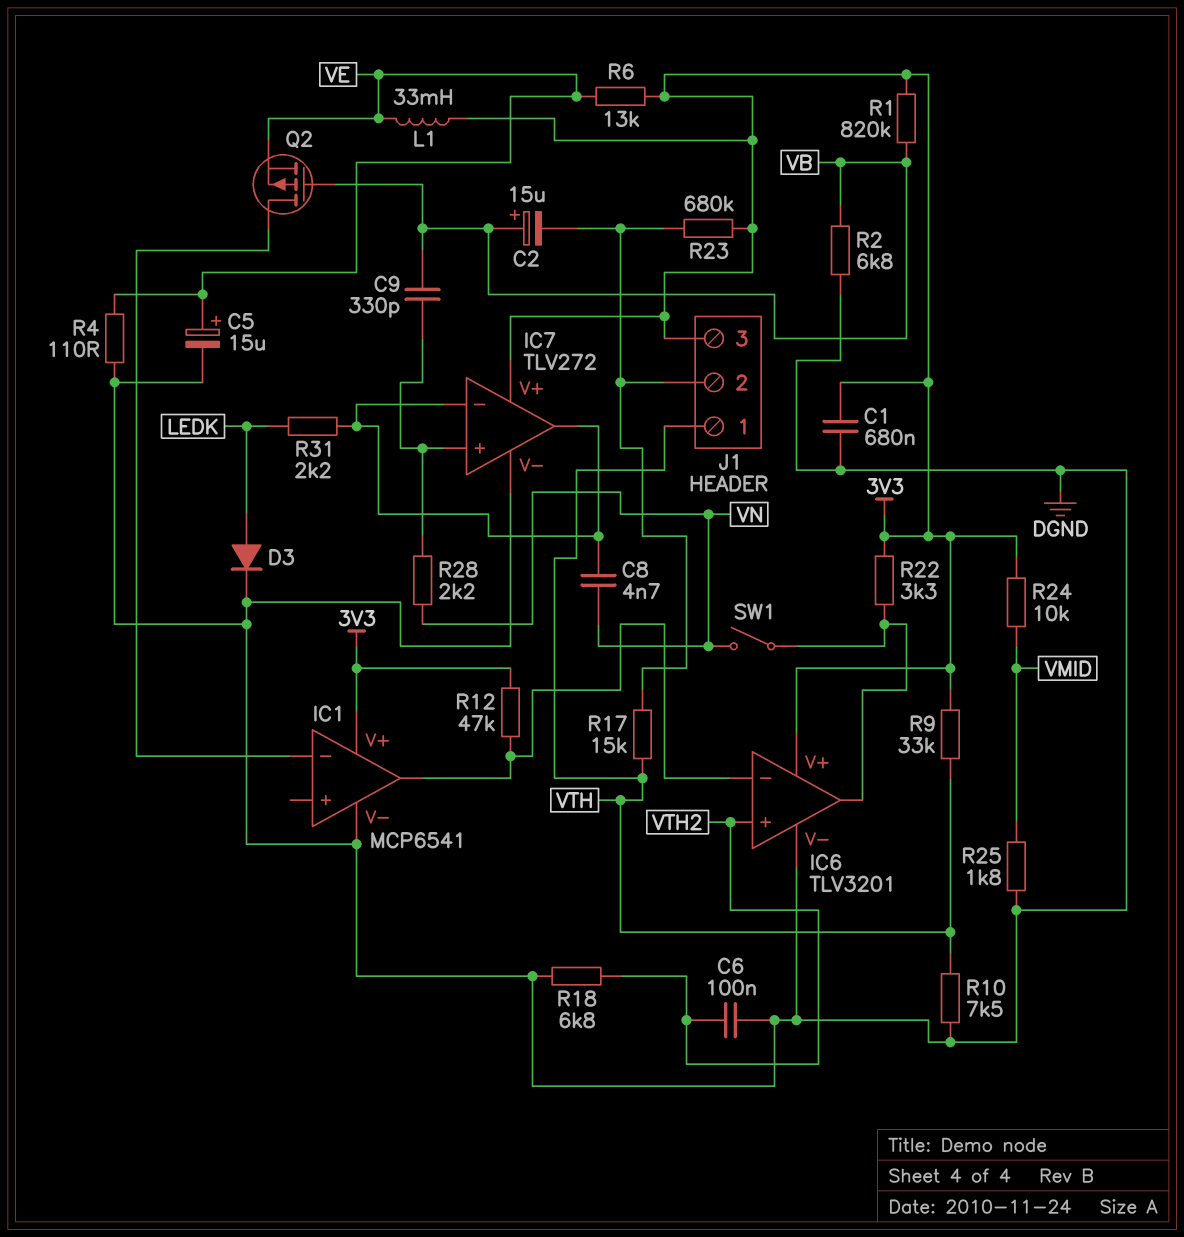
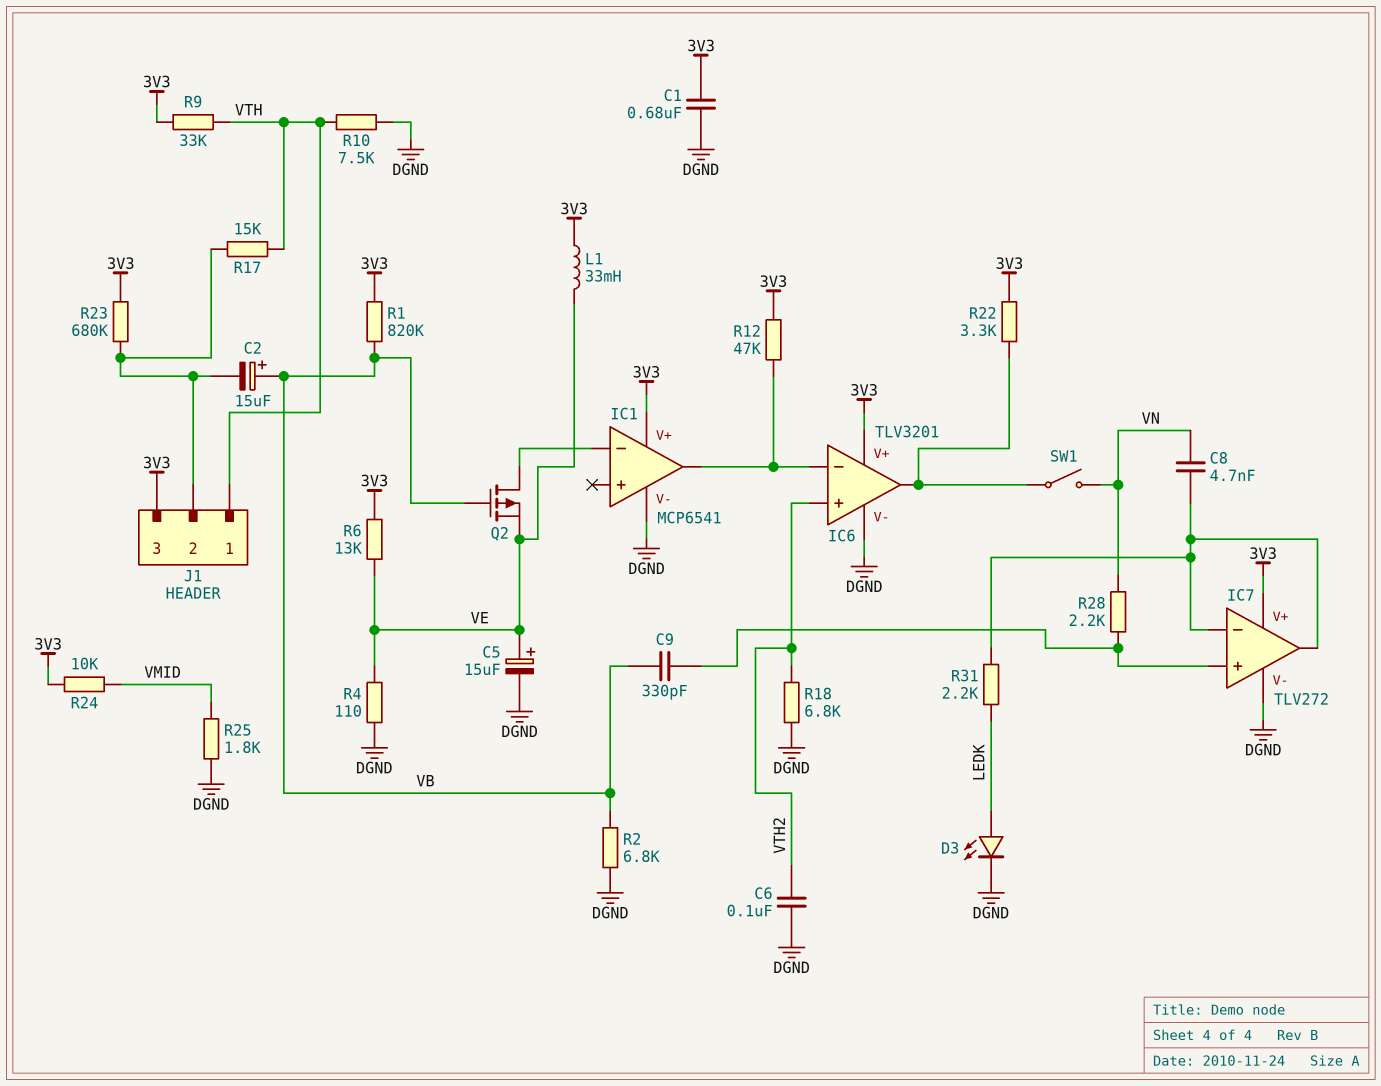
D3: diode (A LEDK, K DGND) -> LED (A LEDK, K DGND)

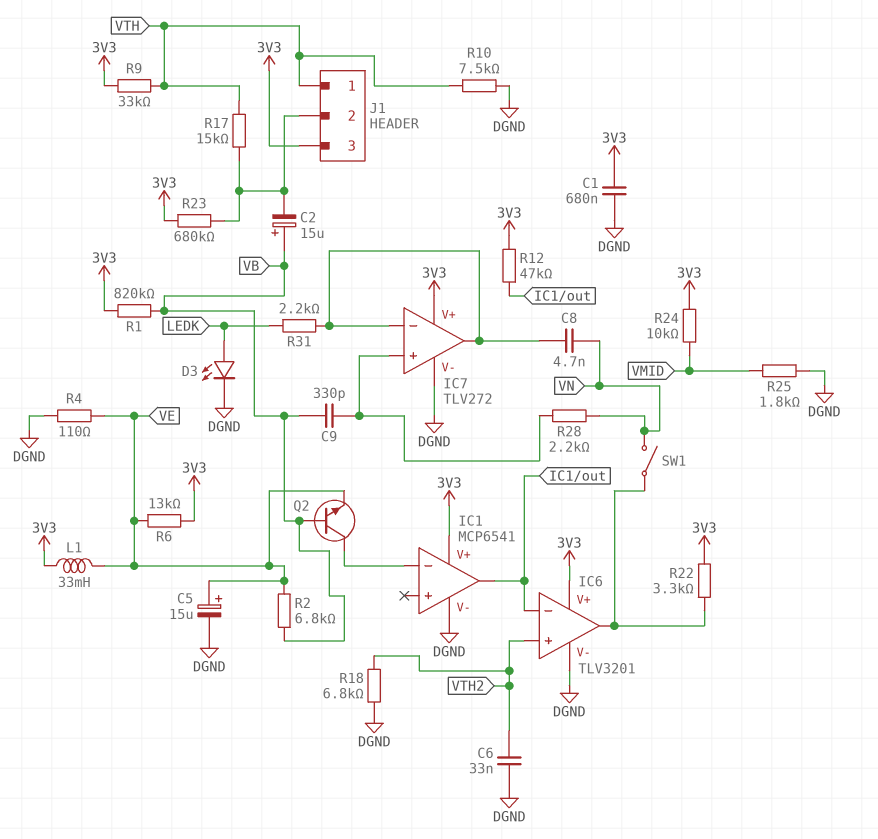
C6: 100nF (DGND, VTH2) -> 33nF (DGND, VTH2)
Q2: PMOS (G VB, D IC1/in-, S VE) -> NPN (B VB, C IC1/in-, E VE)
R2: 6.8k (DGND, VB) -> 6.8k (VB, VE)

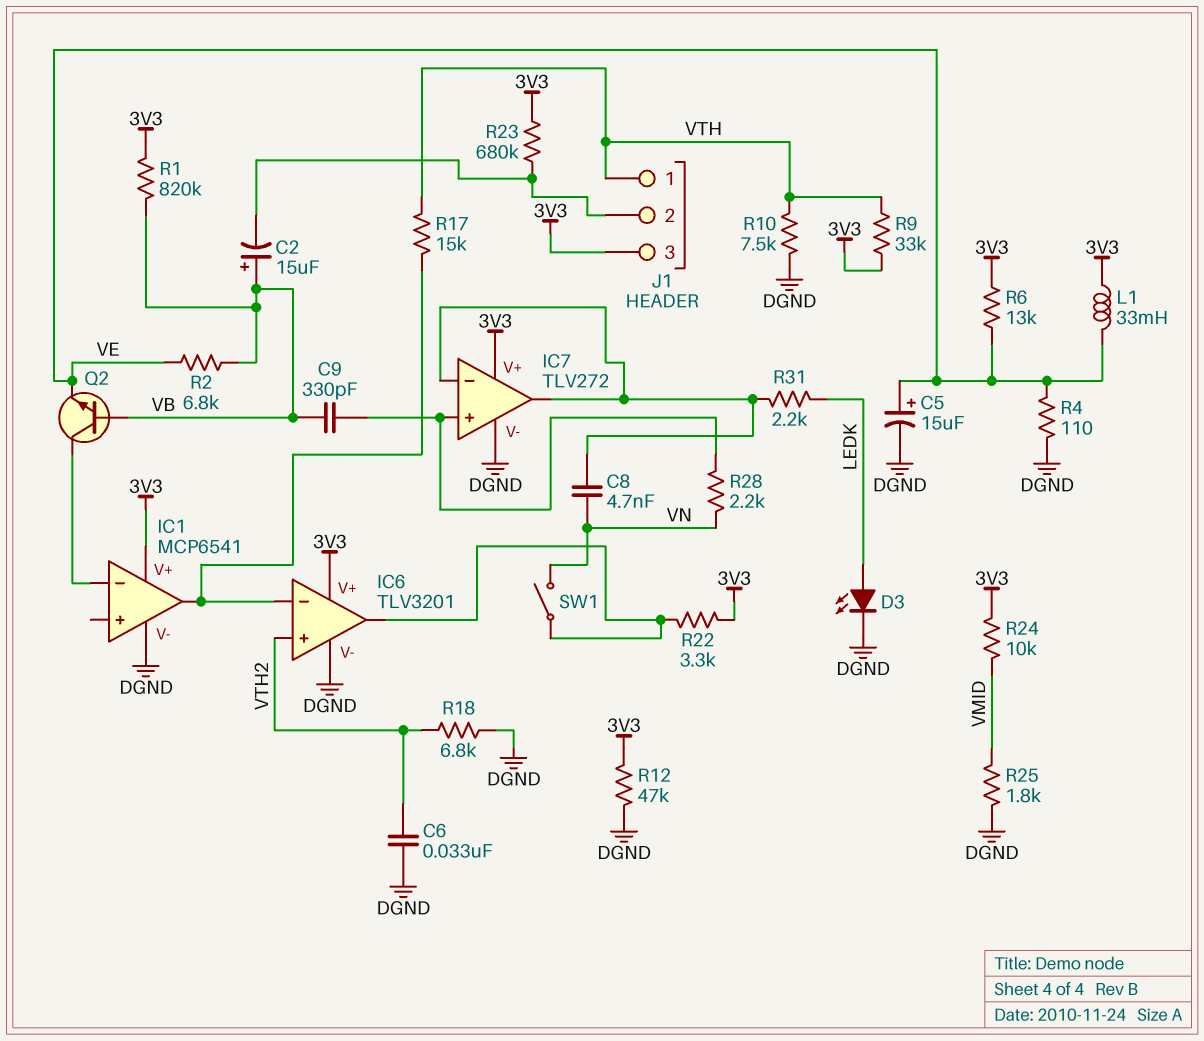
C1: 680nF (3V3, DGND) -> none
R12: 47k (3V3, IC1/out) -> 47k (3V3, DGND)
R17: 15k (J1/2, VTH) -> 15k (IC1/out, VTH)

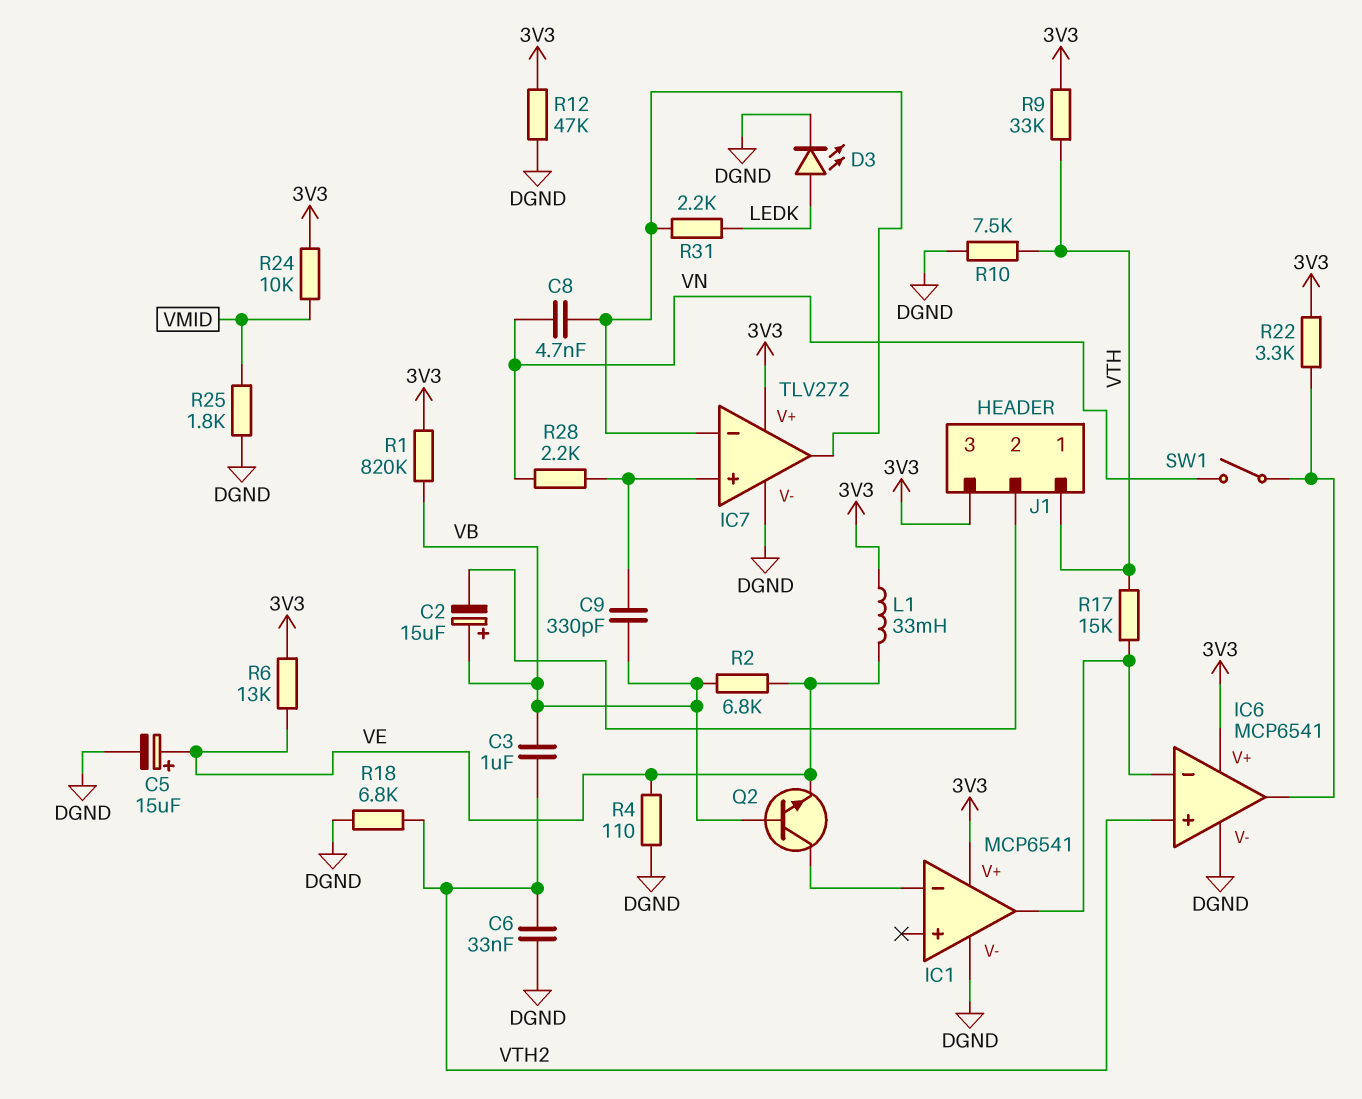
C3: none -> 1uF (VB, VTH2)
IC6: TLV3201 -> MCP6541
R23: 680k (3V3, J1/2) -> none

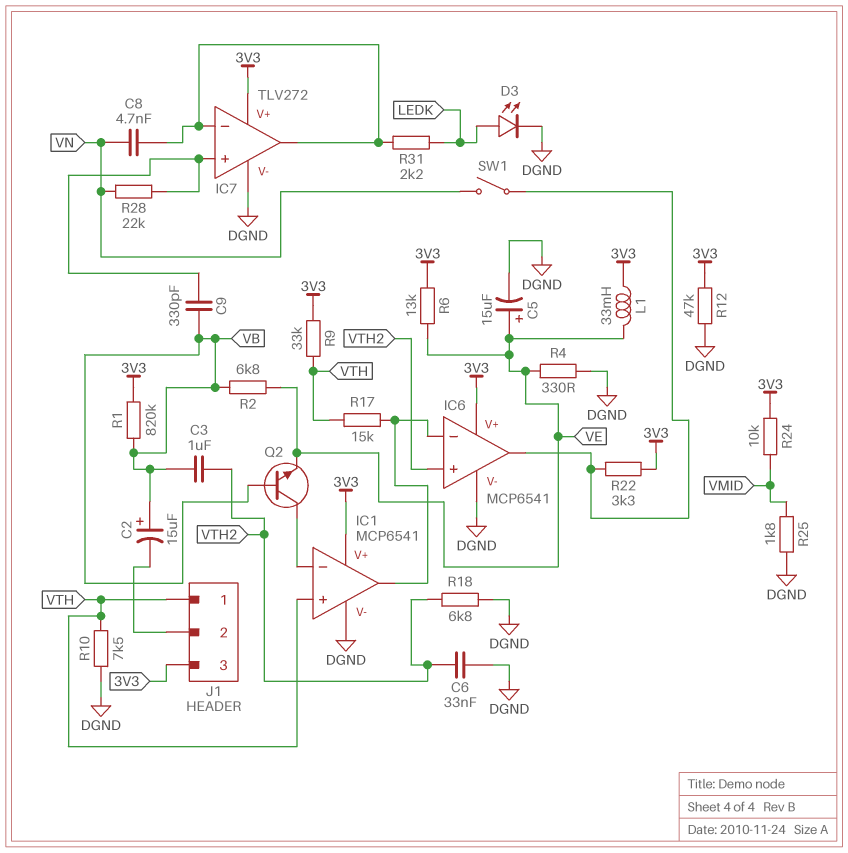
IC1 pin in+: none -> VTH
R4: 110 (DGND, VE) -> 330 (DGND, VE)
R28: 2.2k (IC7/in+, VN) -> 22k (IC7/in+, VN)

